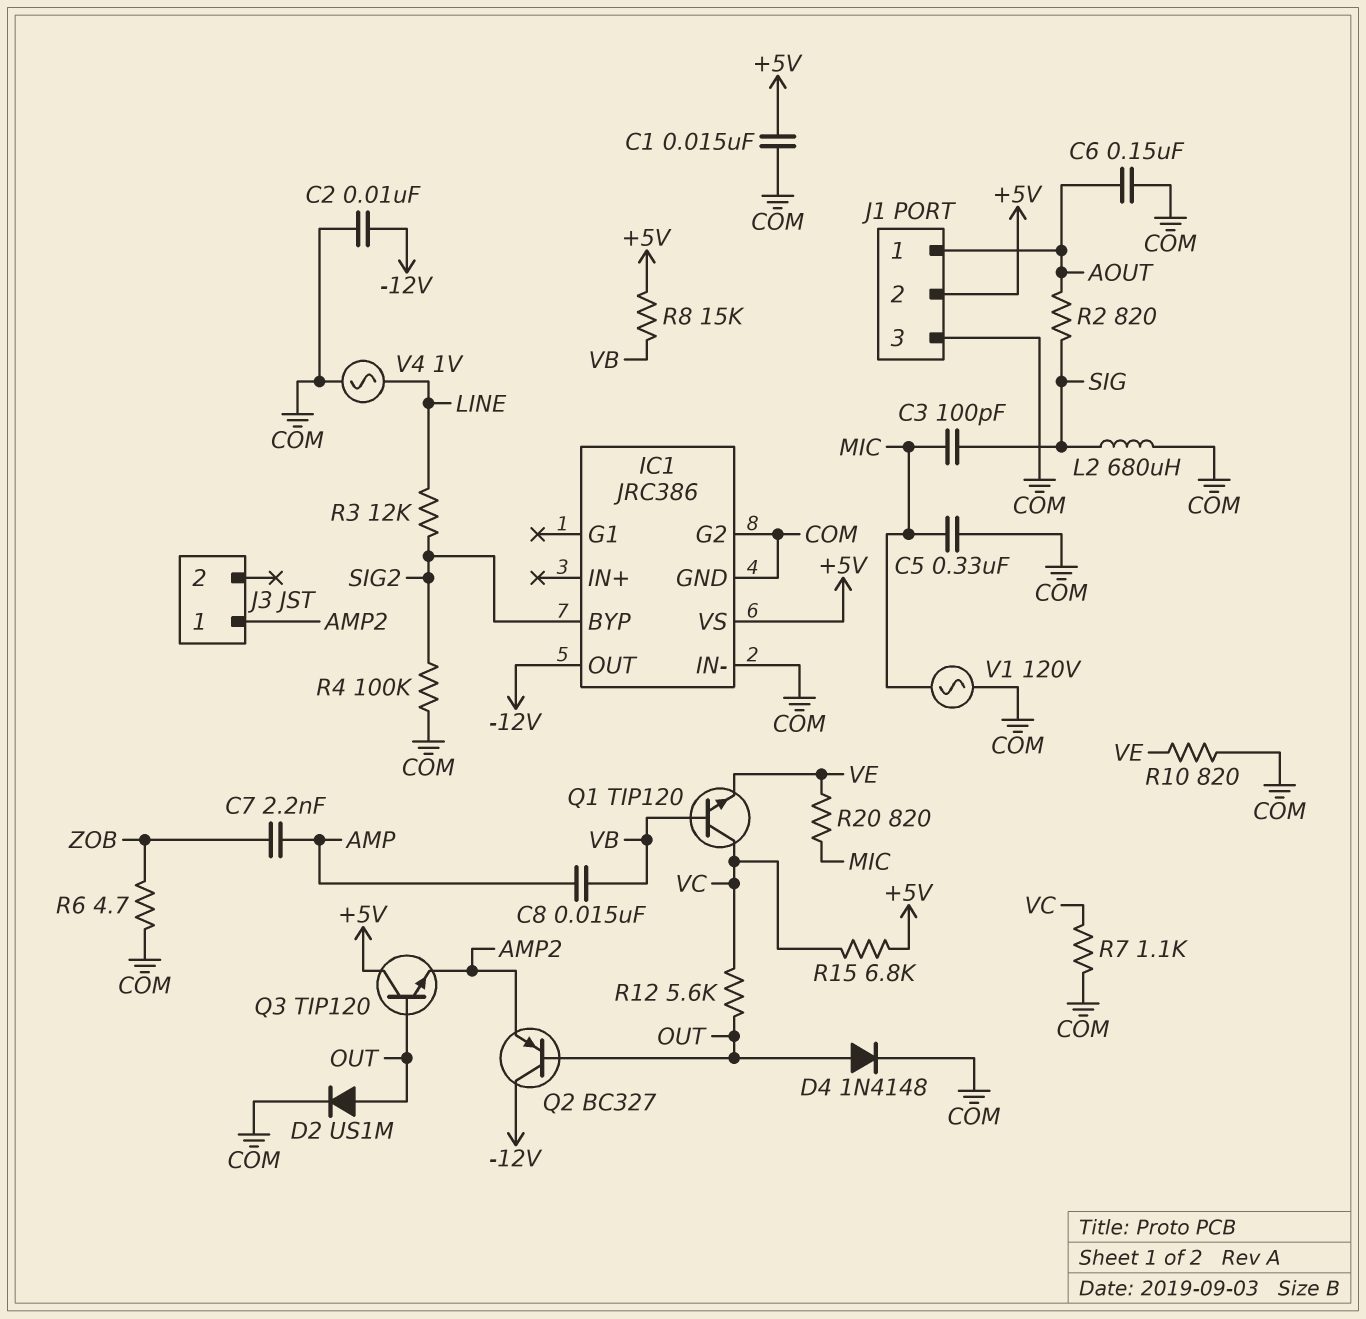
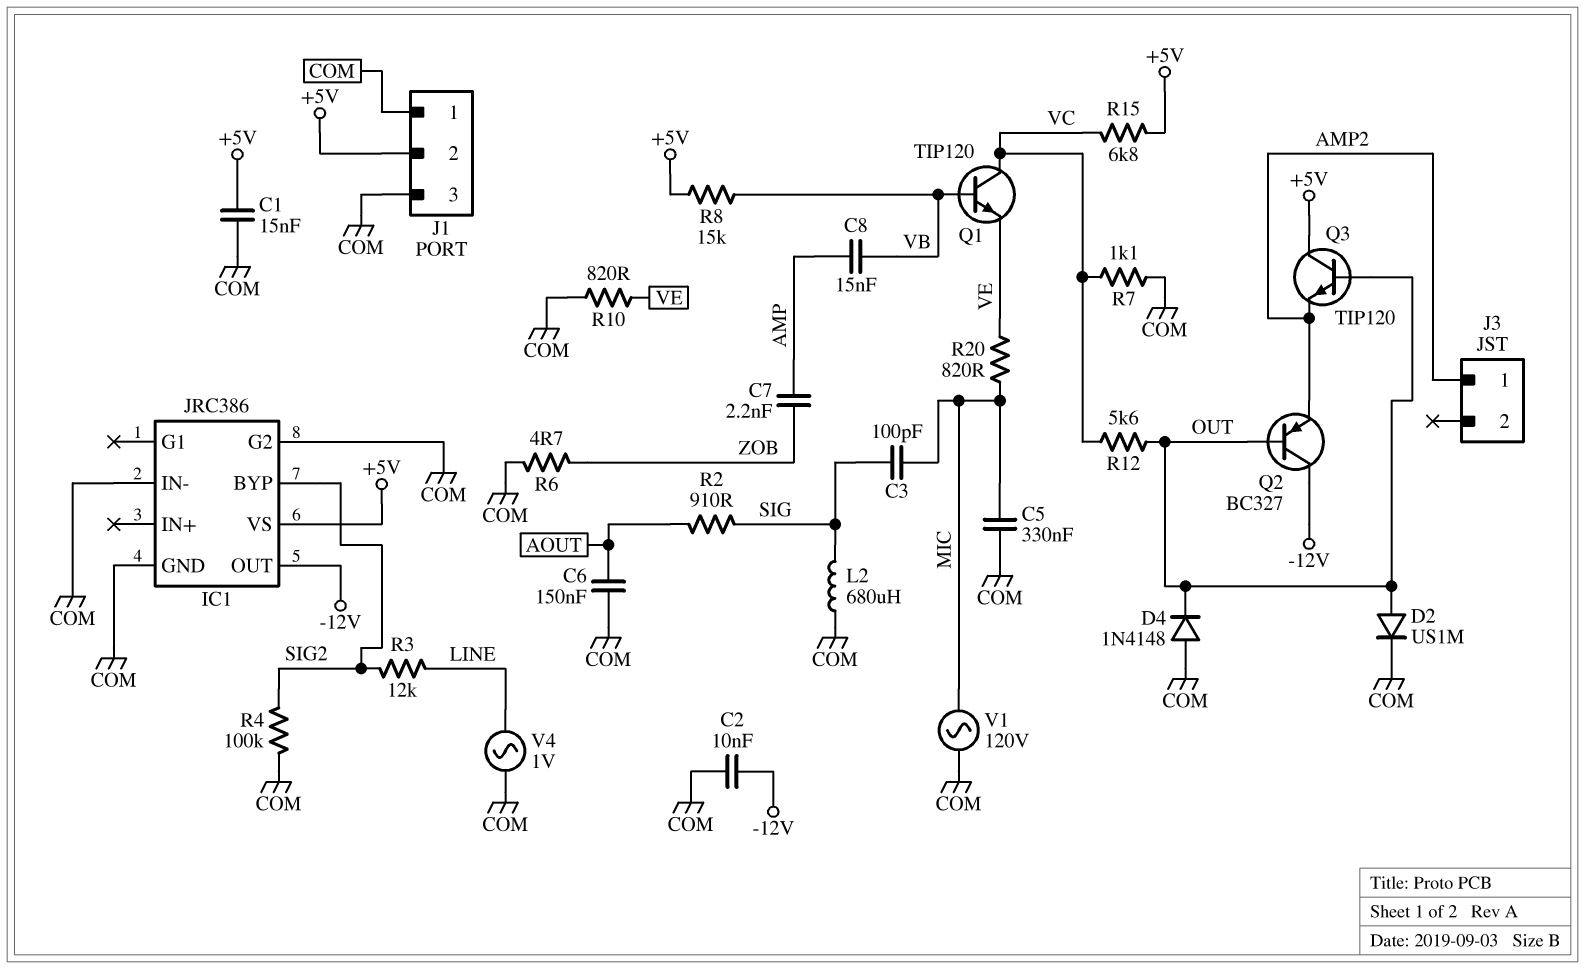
D4: diode 1N4148 (A OUT, K COM) -> diode 1N4148 (A COM, K OUT)
J1 pin 1: AOUT -> COM
R2: 820 (AOUT, SIG) -> 910 (AOUT, SIG)

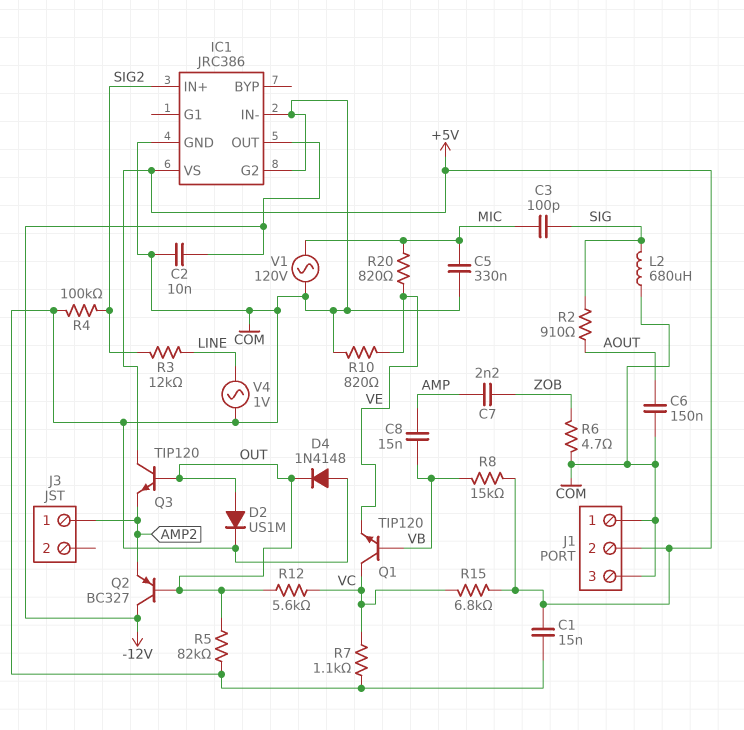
IC1 pin BYP: SIG2 -> none
IC1 pin IN+: none -> SIG2
R5: none -> 82k (COM, OUT)

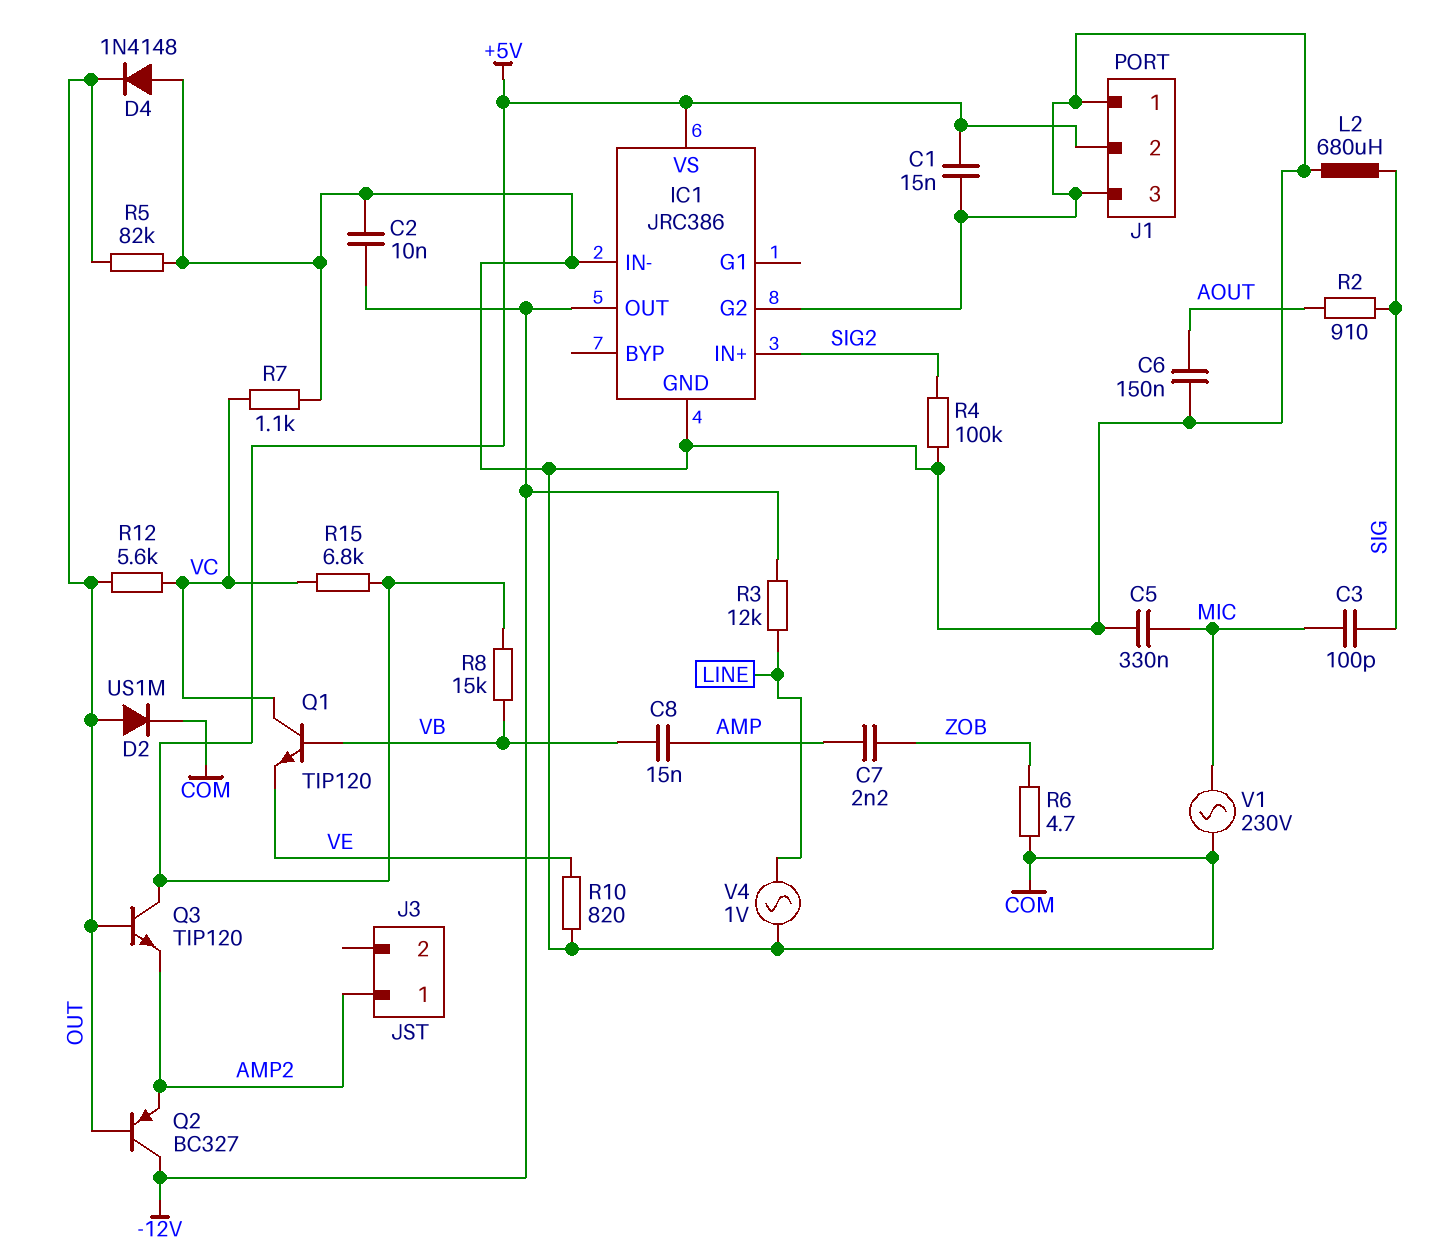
R3: 12k (LINE, SIG2) -> 12k (-12V, LINE)
R20: 820 (MIC, VE) -> none
V1: AC 120V (COM, MIC) -> AC 230V (COM, MIC)

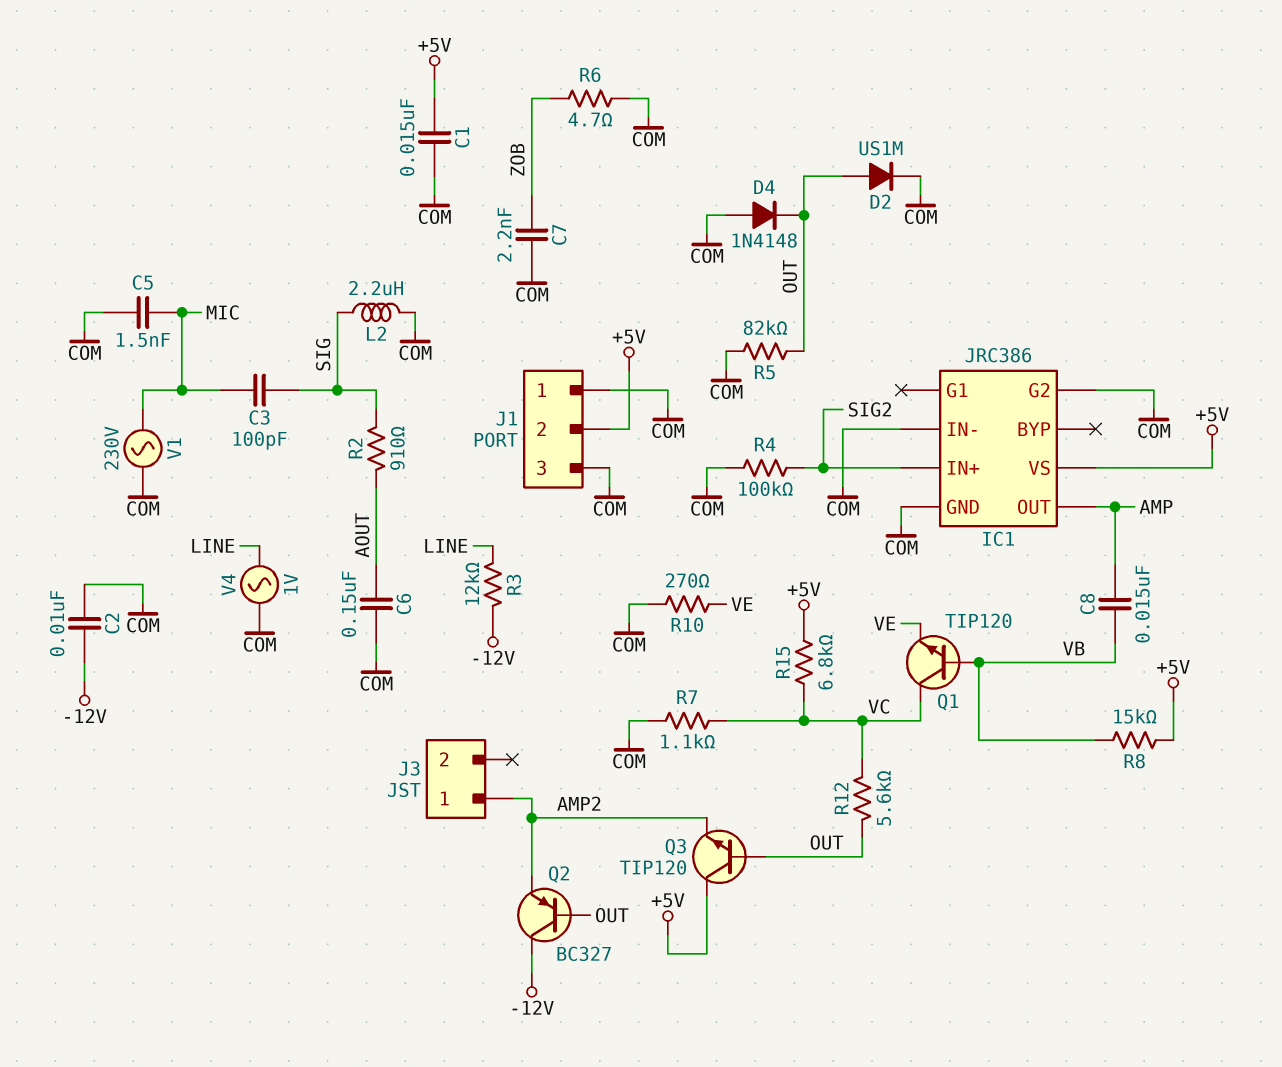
C5: 330nF (COM, MIC) -> 1.5nF (COM, MIC)
C7: 2.2nF (AMP, ZOB) -> 2.2nF (COM, ZOB)
IC1 pin OUT: -12V -> AMP
L2: 680uH (COM, SIG) -> 2.2uH (COM, SIG)
R10: 820 (COM, VE) -> 270 (COM, VE)

